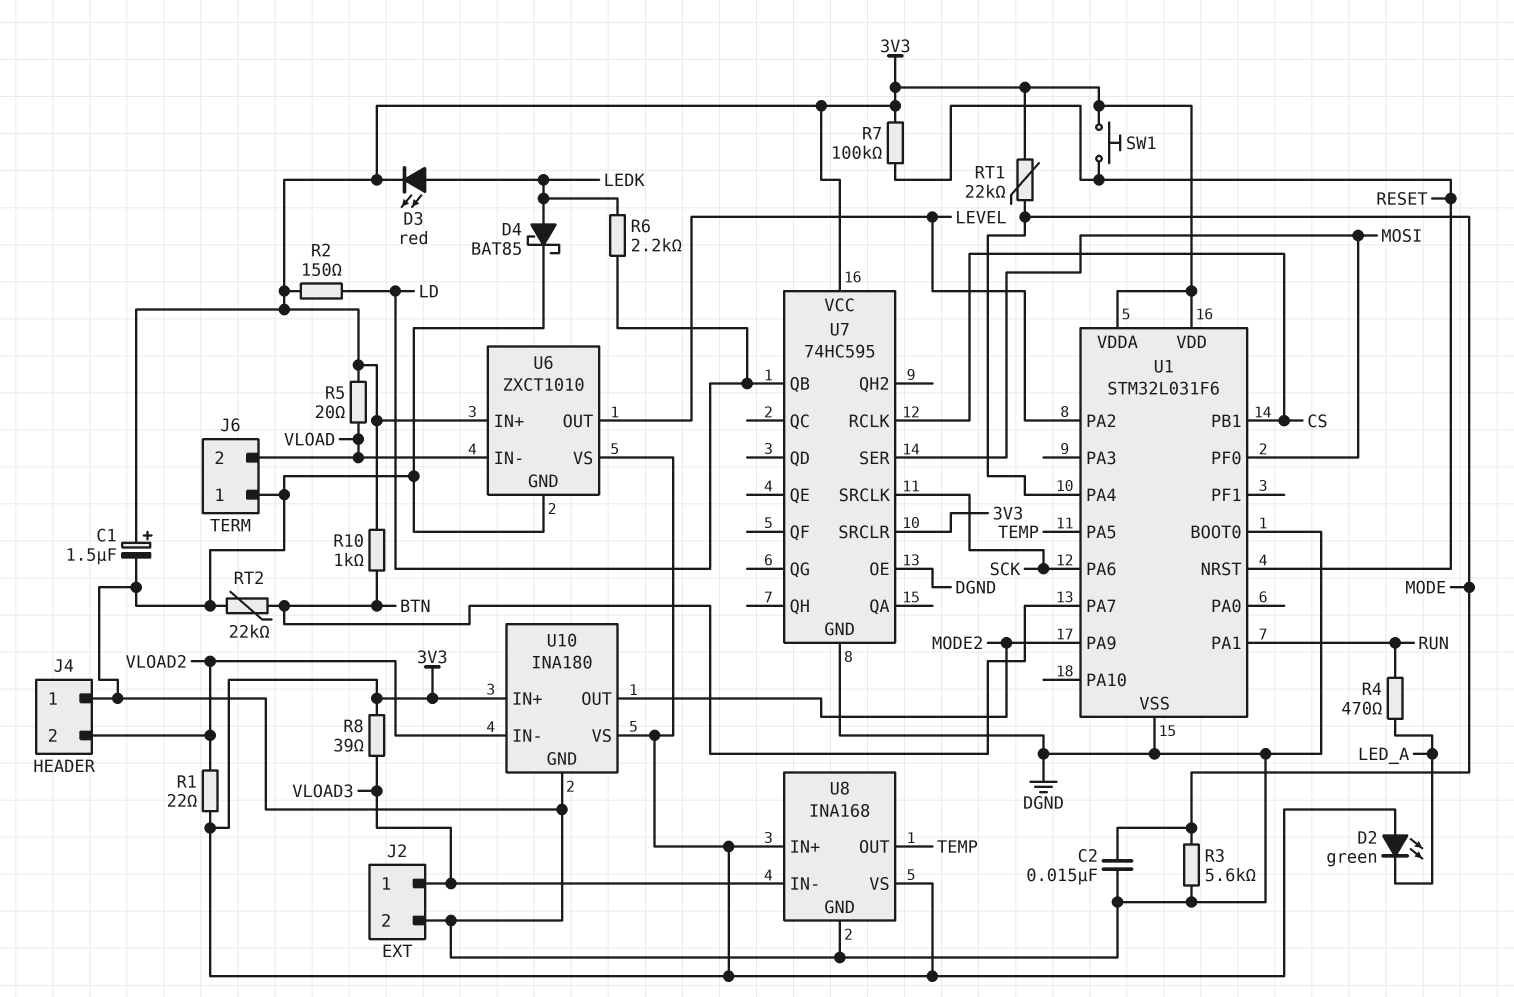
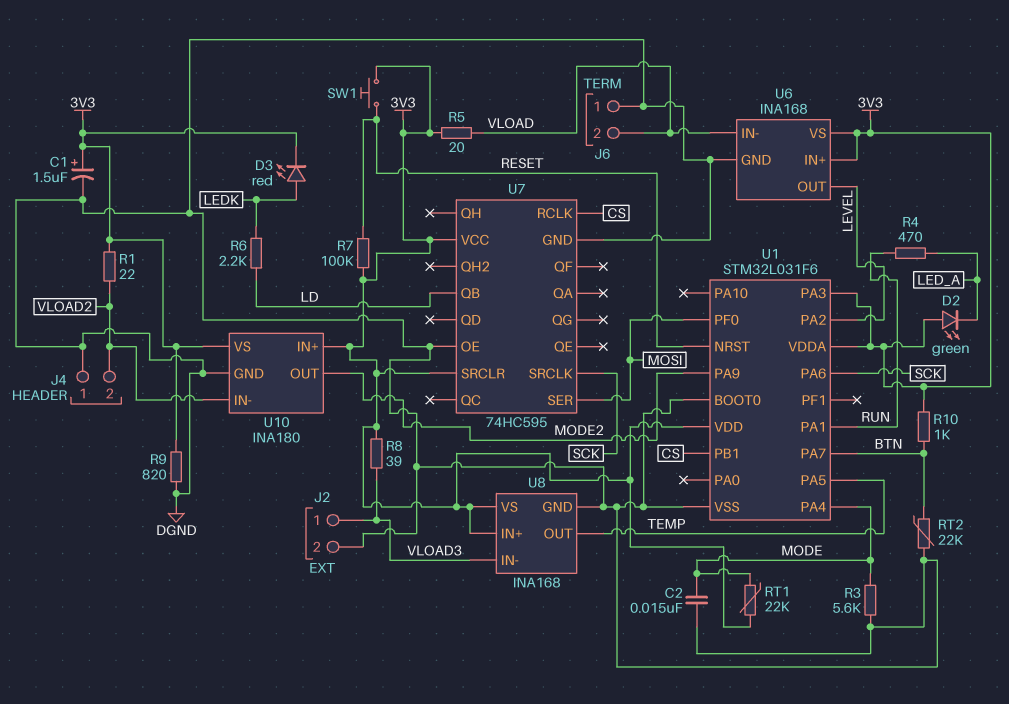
D4: schottky BAT85 (A LEDK, K DGND) -> none
R2: 150 (3V3, LD) -> none
R9: none -> 820 (3V3, DGND)
U1 pin PA3: none -> 3V3
U6: ZXCT1010 -> INA168

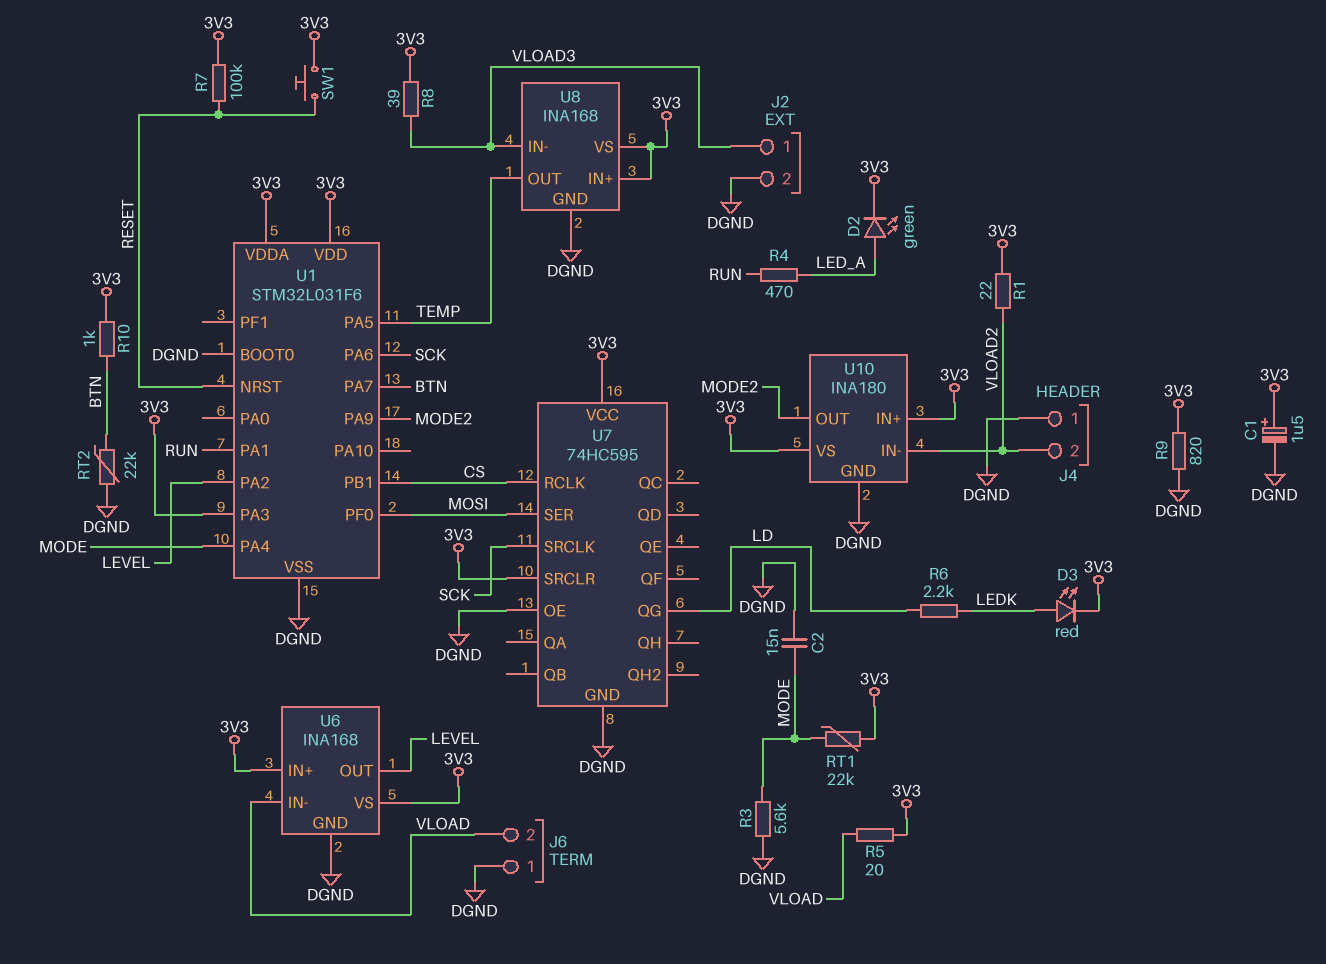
D2: LED green (A 3V3, K LED_A) -> LED green (A LED_A, K 3V3)
U7 pin QB: LD -> none
U7 pin QG: none -> LD

